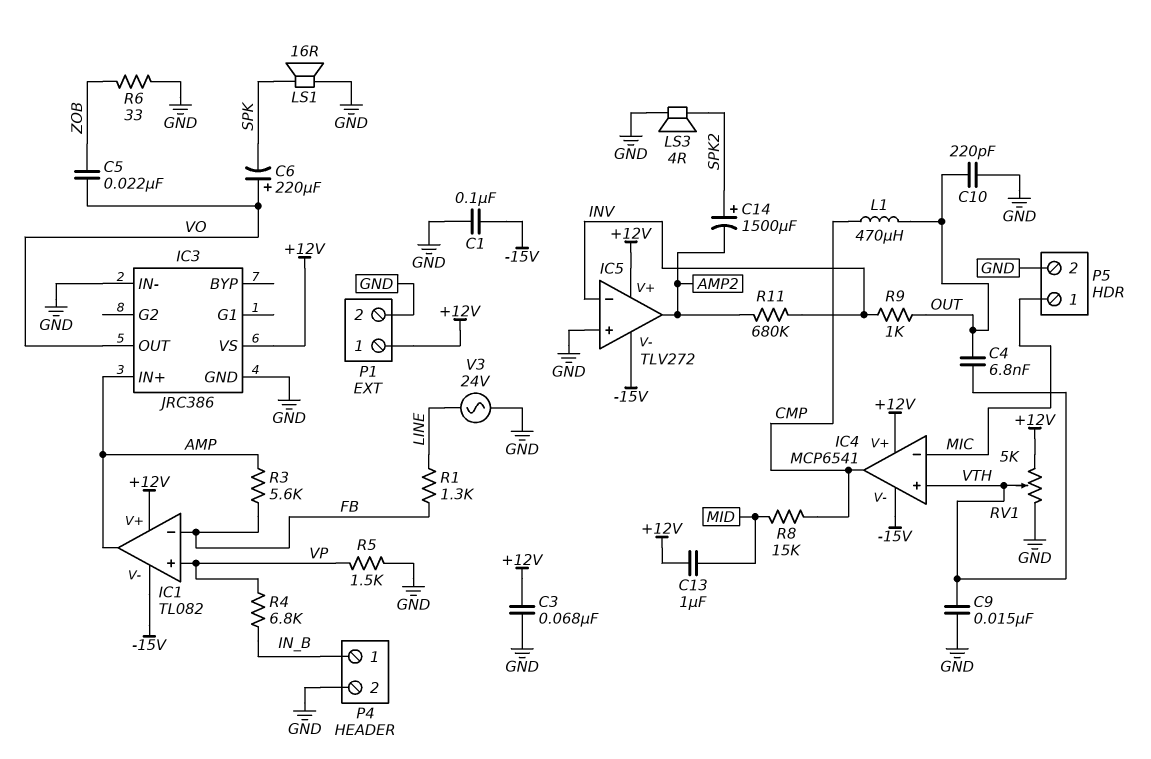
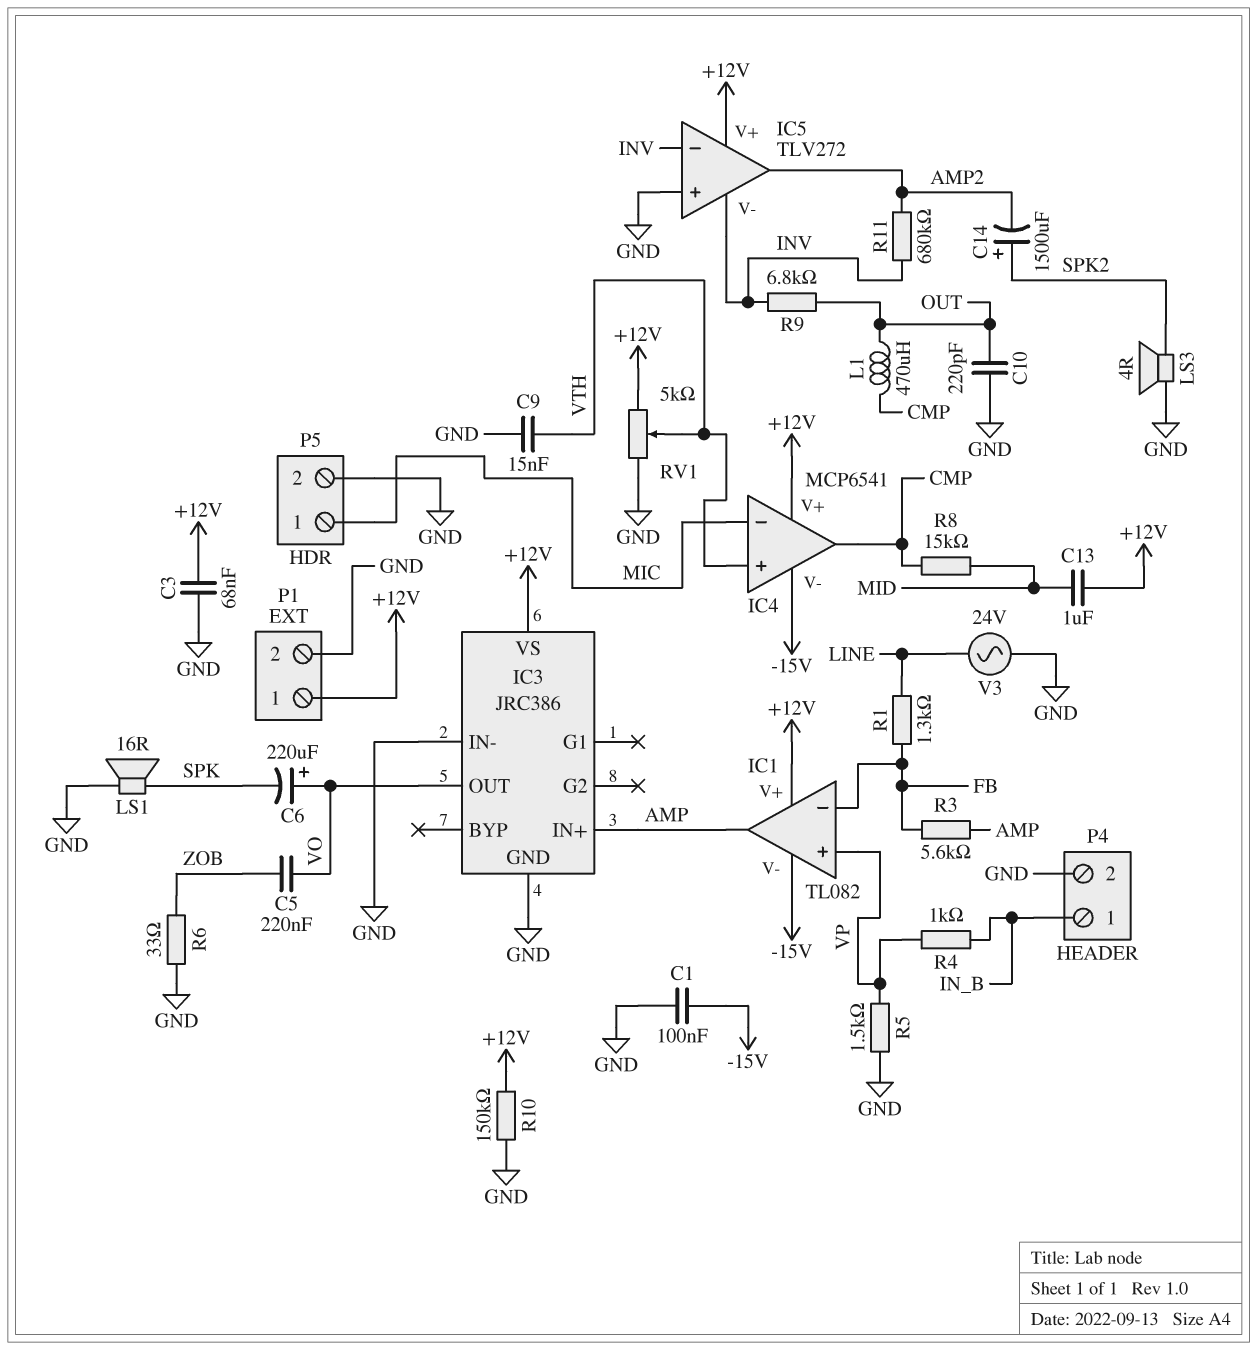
C4: 6.8nF (OUT, VTH) -> none
C5: 22nF (VO, ZOB) -> 220nF (VO, ZOB)
IC5 pin V-: -15V -> INV
R4: 6.8k (IN_B, VP) -> 1k (IN_B, VP)
R9: 1k (INV, OUT) -> 6.8k (INV, OUT)
R10: none -> 150k (+12V, GND)

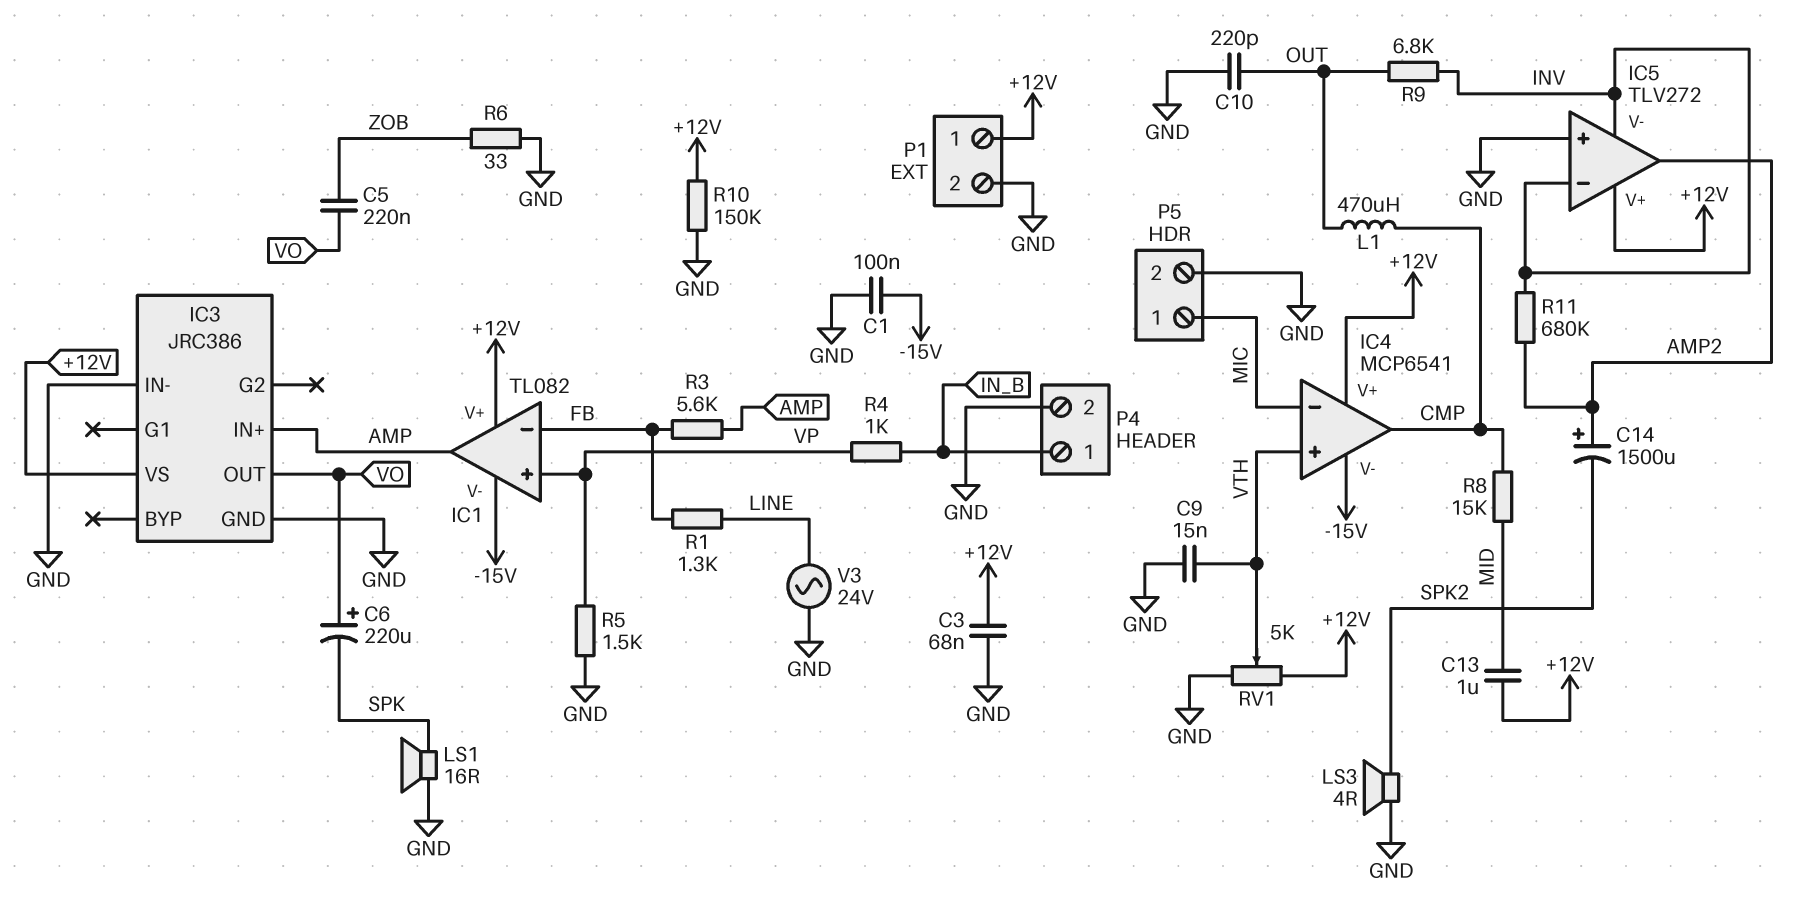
C14: 1500uF (plus SPK2, minus AMP2) -> 1500uF (plus AMP2, minus SPK2)

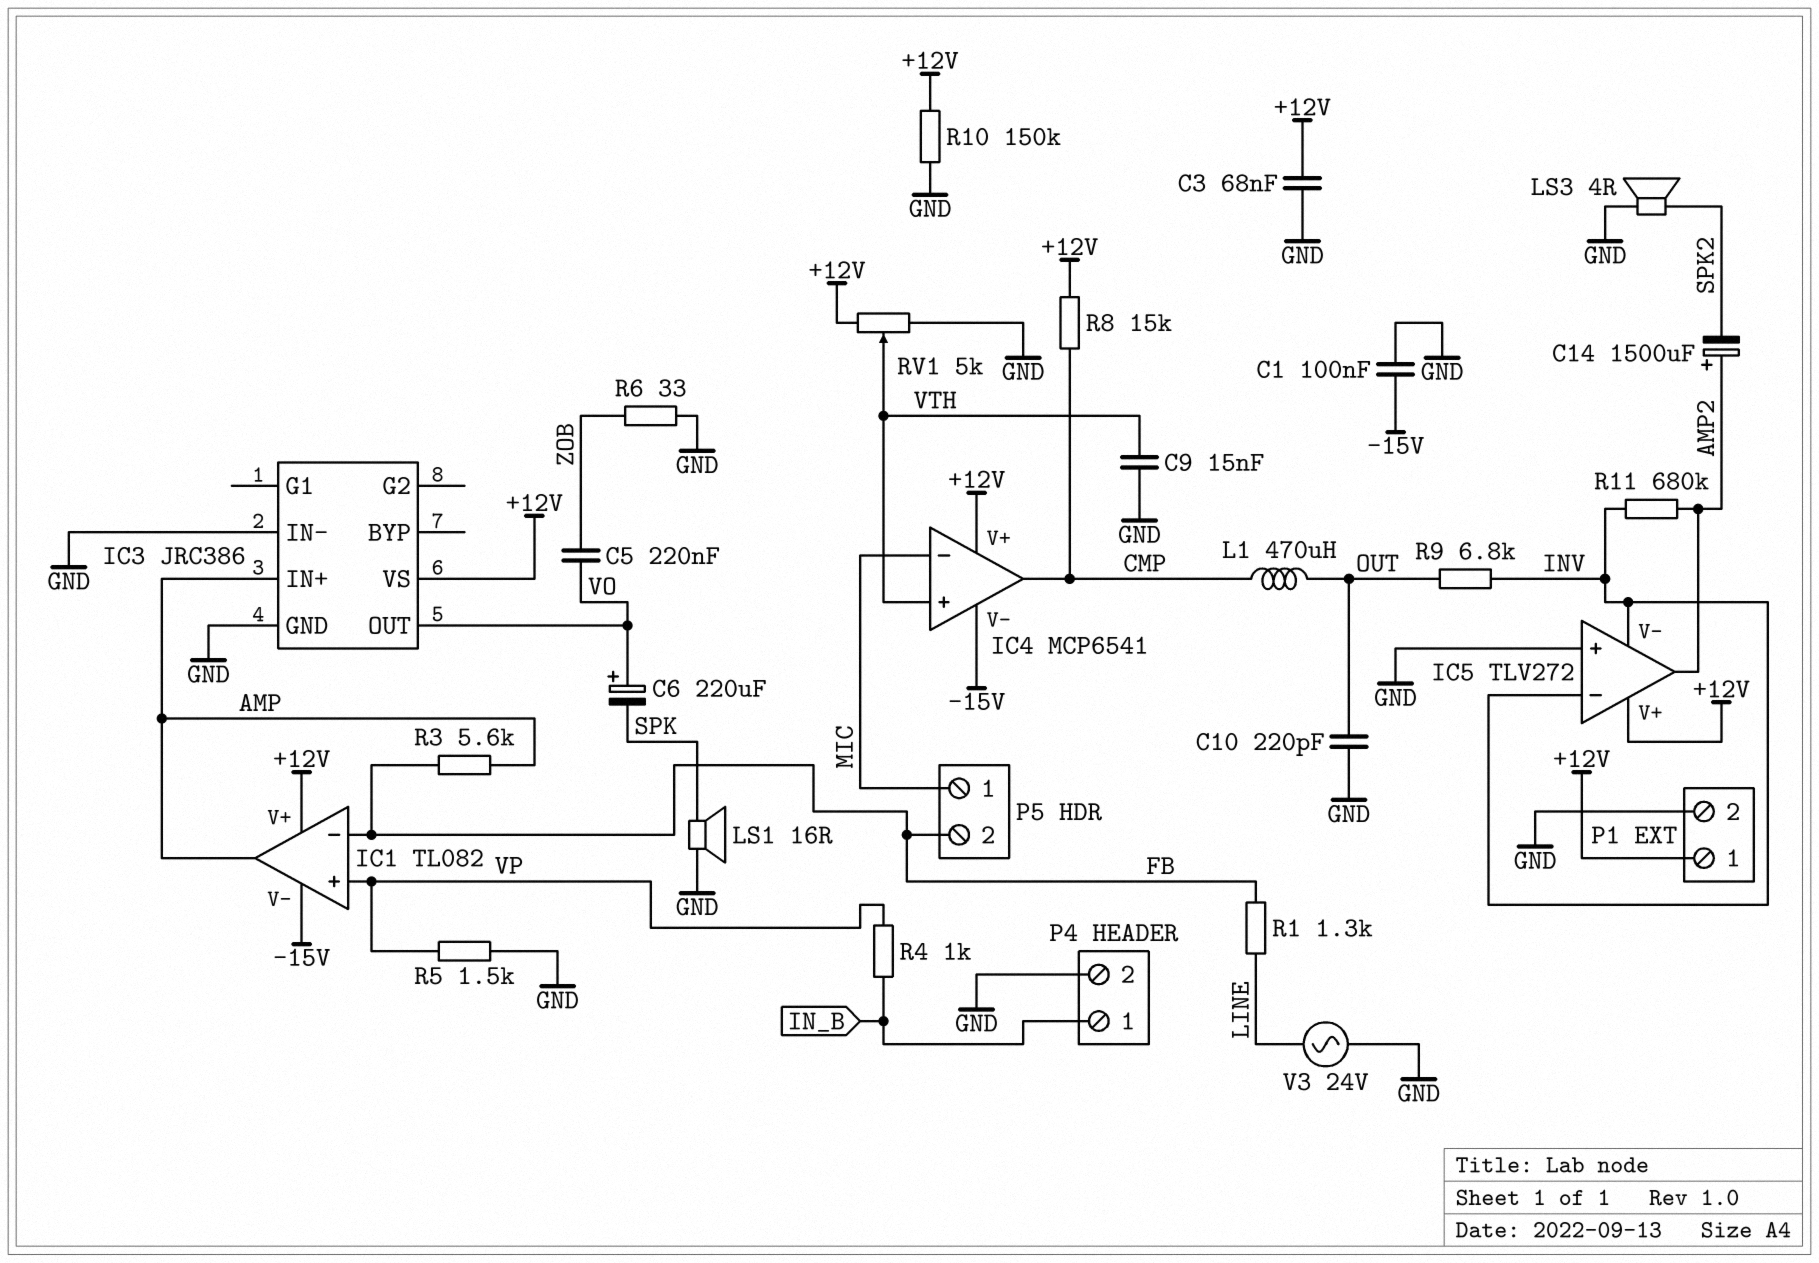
C13: 1uF (+12V, MID) -> none
P5 pin 2: GND -> FB
R8: 15k (CMP, MID) -> 15k (+12V, CMP)

